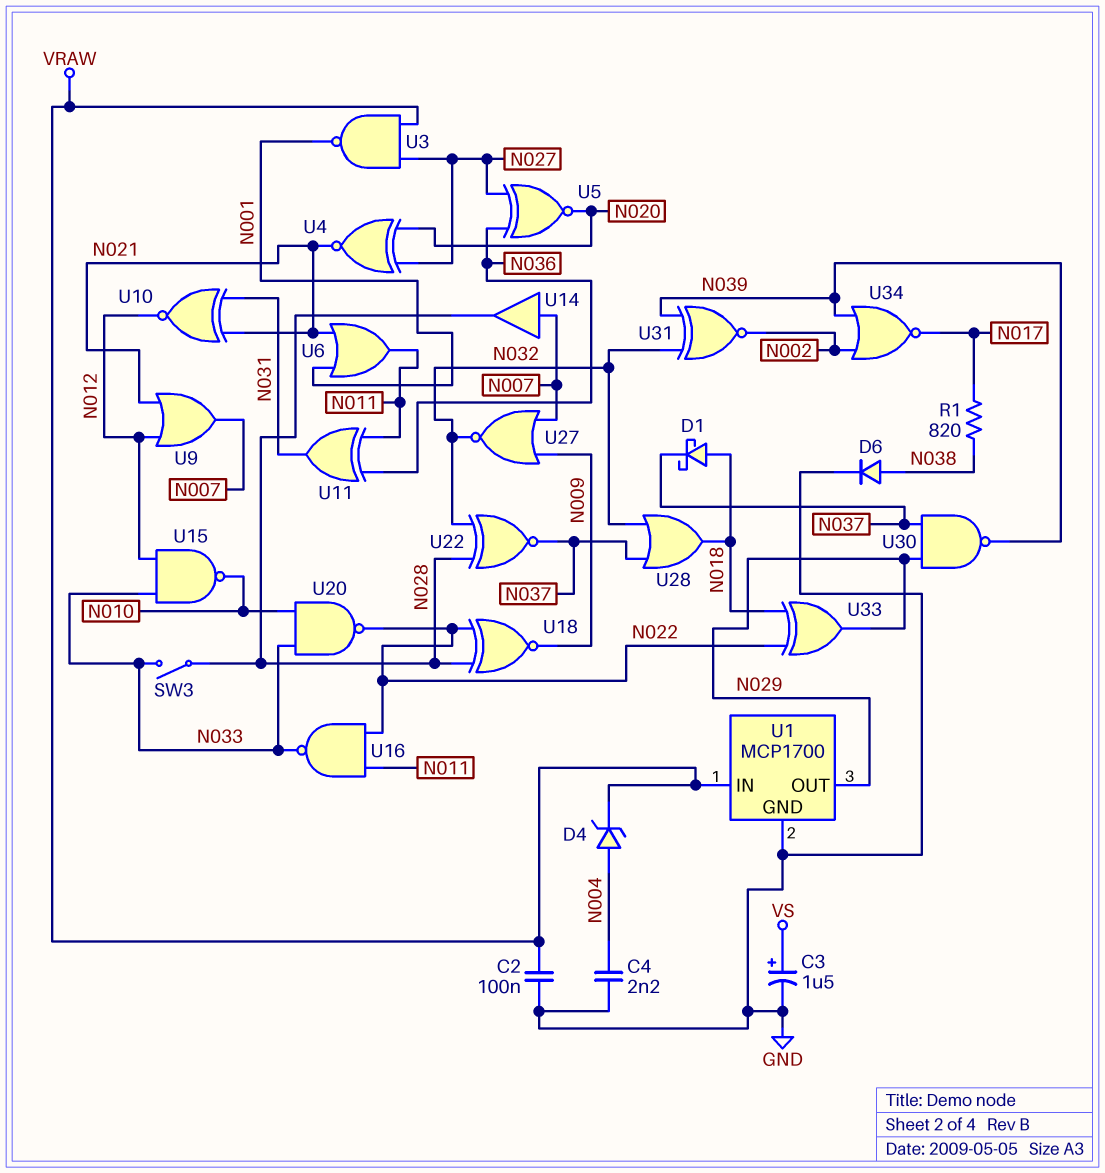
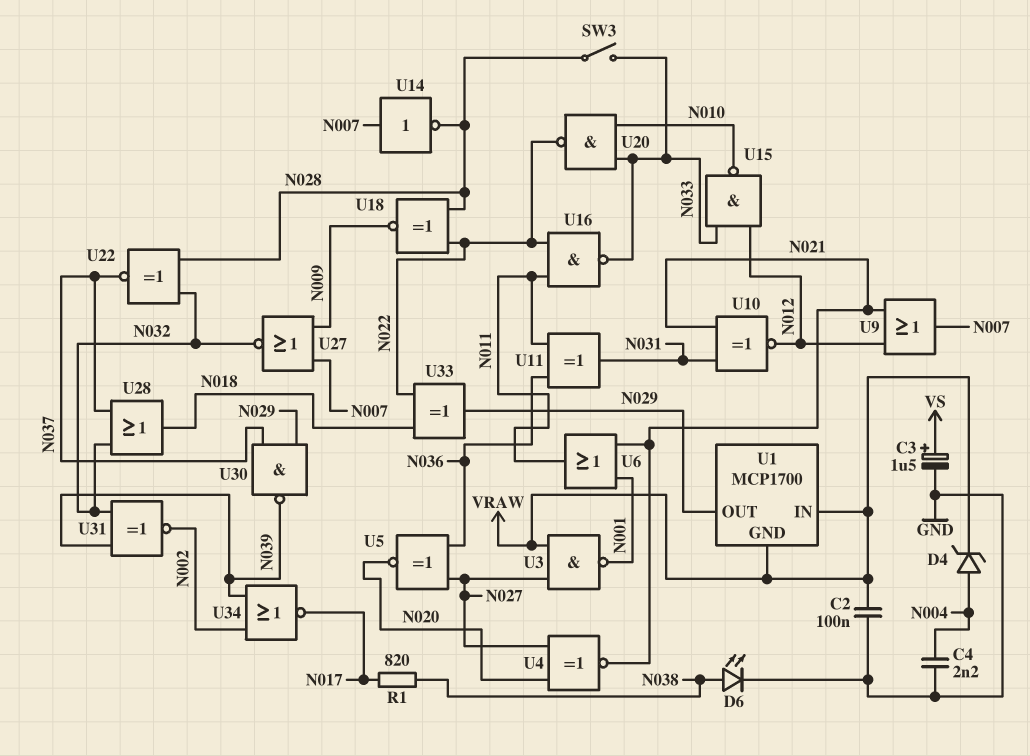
D1: schottky (A N018, K N037) -> none
D6: diode (A N038, K GND) -> LED (A N038, K GND)
U1 pin GND: GND -> VRAW
U14: buffer (in N007, out N028) -> NOT (in N007, out N028)

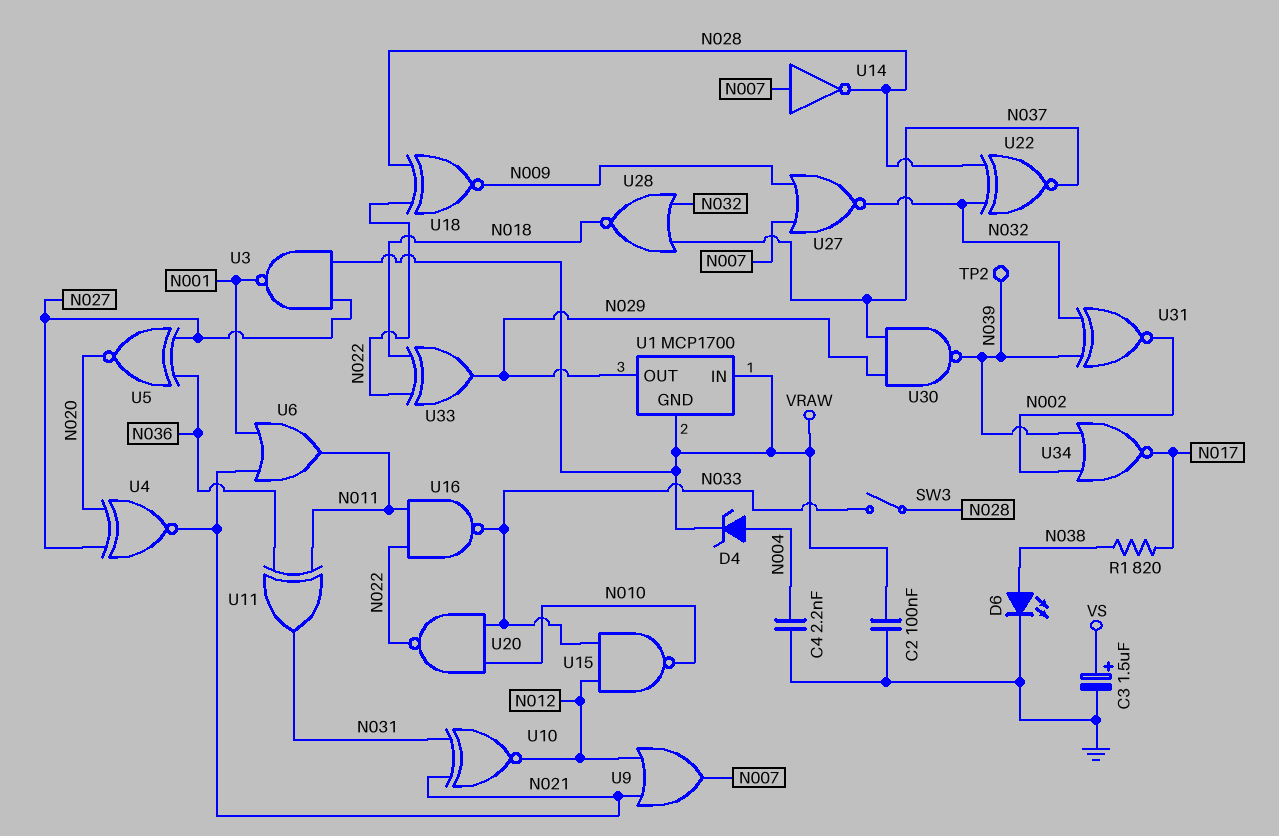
TP2: none -> test point (N039)
U28: OR (in N032, in N037, out N018) -> NOR (in N032, in N037, out N018)

